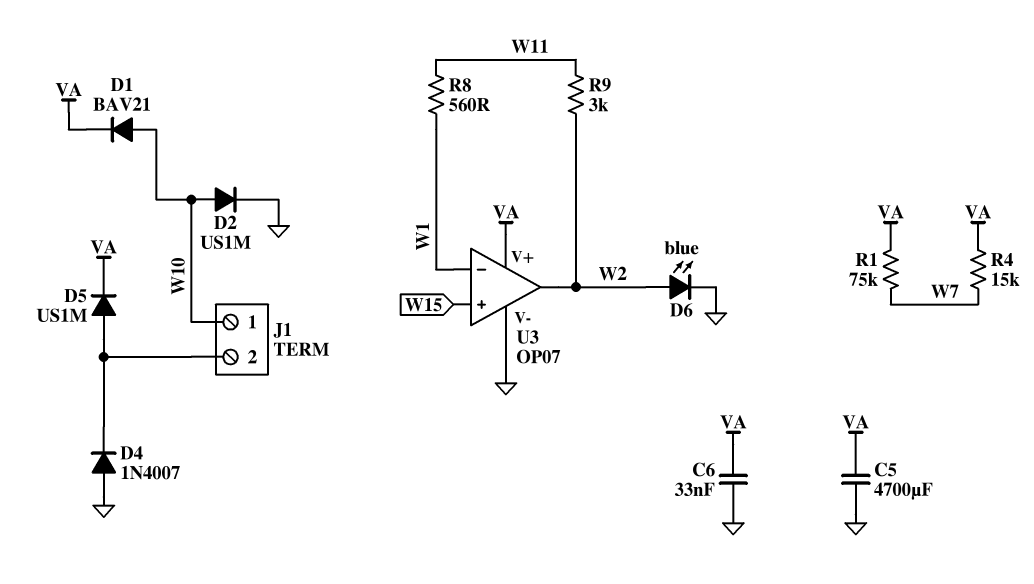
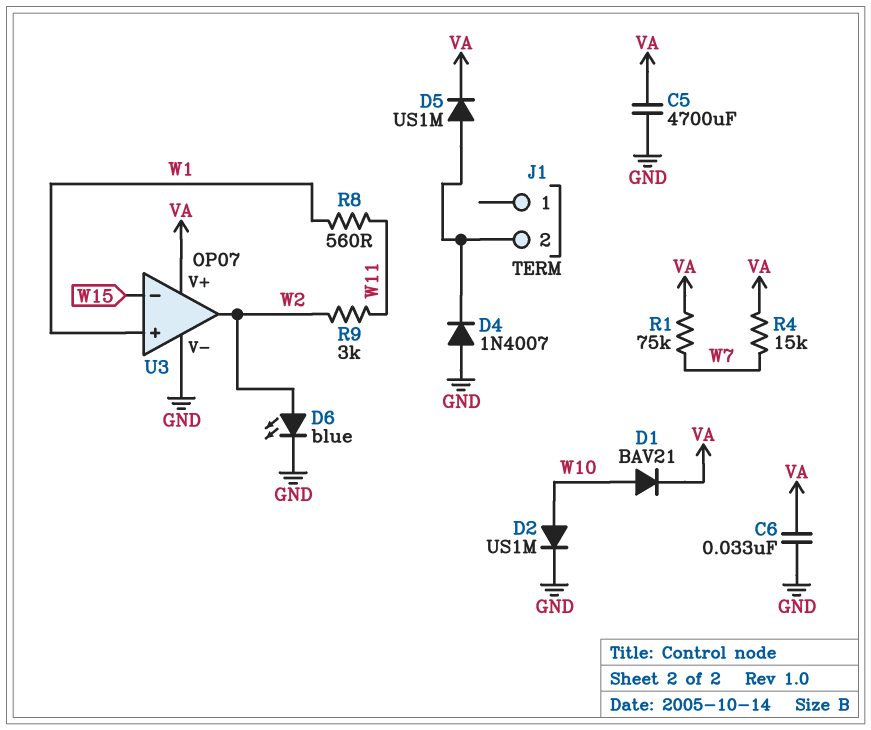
J1 pin 1: W10 -> none
U3 pin in+: W15 -> W1
U3 pin in-: W1 -> W15

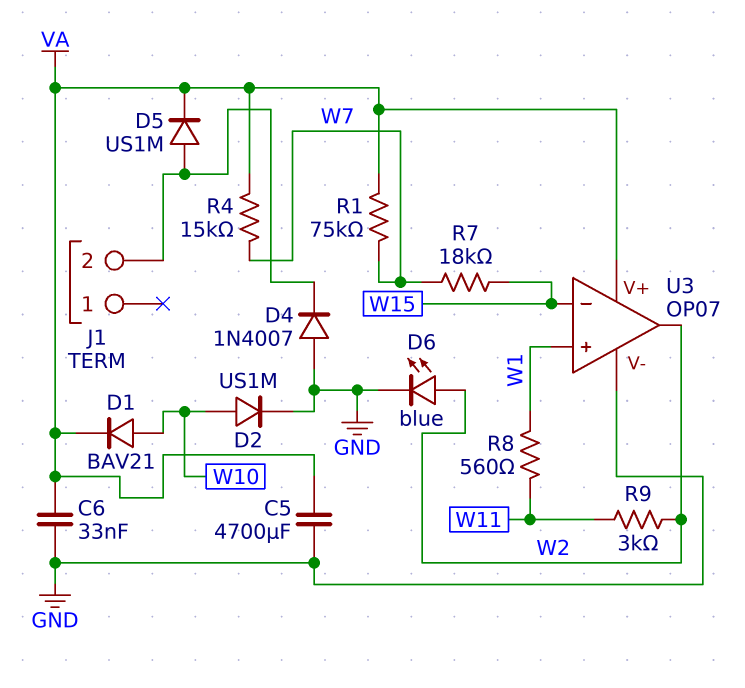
R7: none -> 18k (W7, W15)

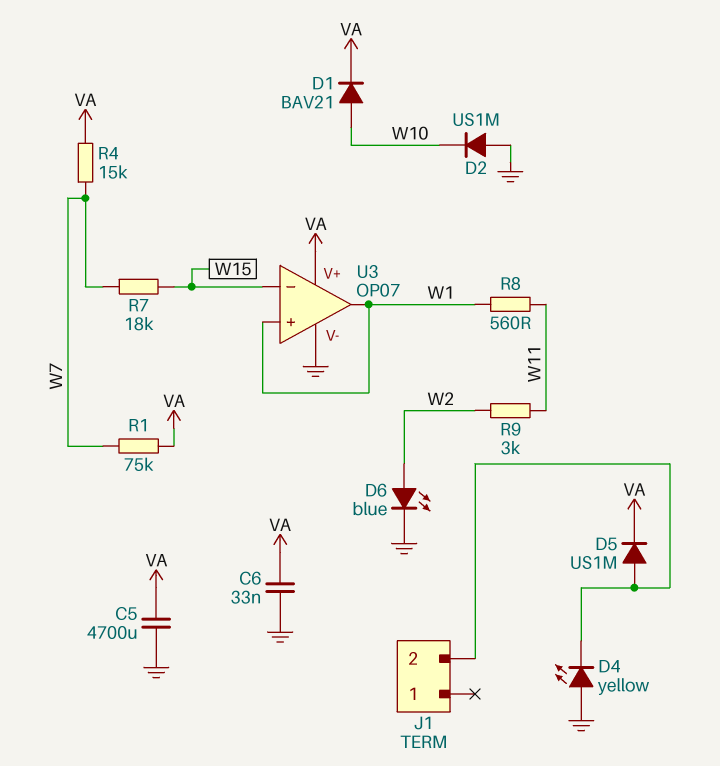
D2: diode US1M (A W10, K GND) -> diode US1M (A GND, K W10)
D4: diode 1N4007 (A GND, K J1/2) -> LED yellow (A GND, K J1/2)
U3 pin out: W2 -> W1

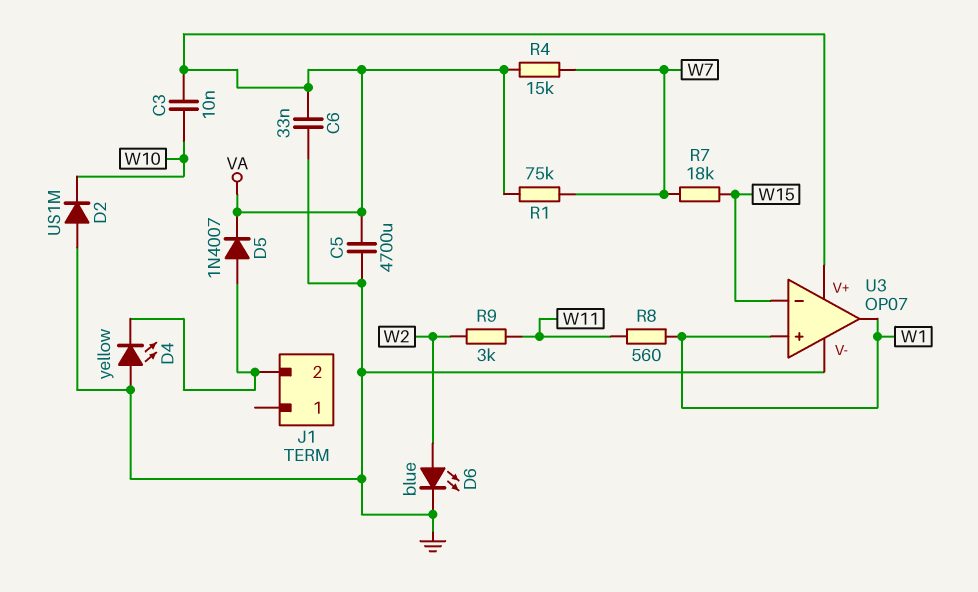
C3: none -> 10nF (VA, W10)
D1: diode BAV21 (A W10, K VA) -> none
D5: diode US1M (A J1/2, K VA) -> diode 1N4007 (A J1/2, K VA)

